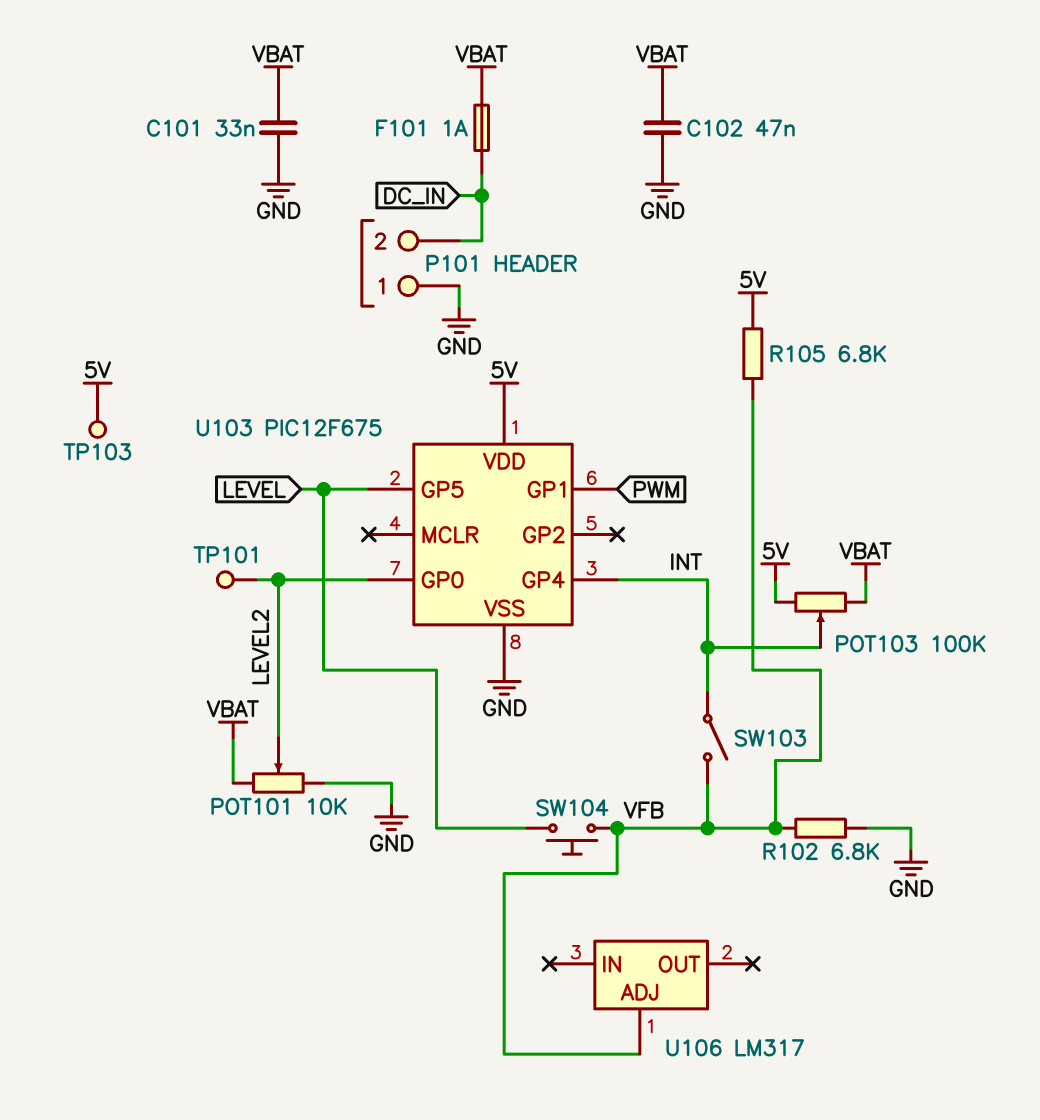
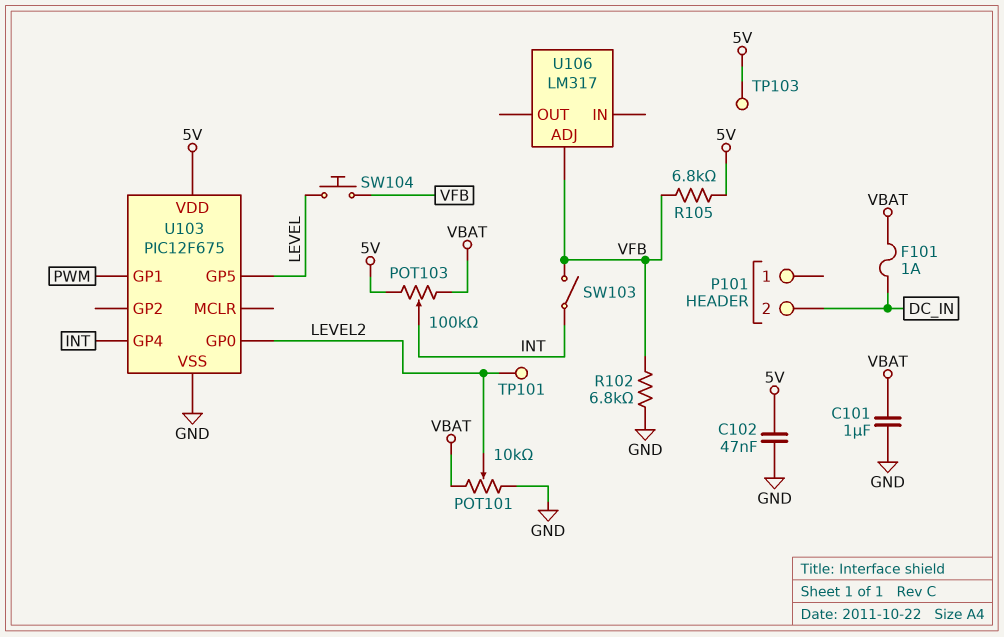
C101: 33nF (GND, VBAT) -> 1uF (GND, VBAT)
C102: 47nF (GND, VBAT) -> 47nF (5V, GND)
P101 pin 1: GND -> none

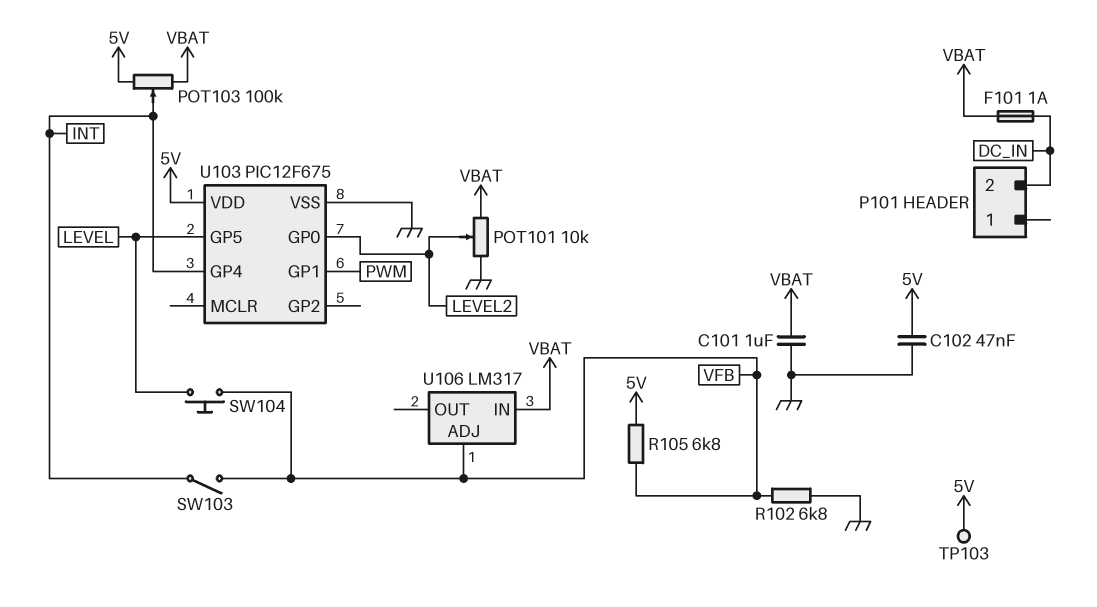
TP101: test point (LEVEL2) -> none
U106 pin IN: none -> VBAT

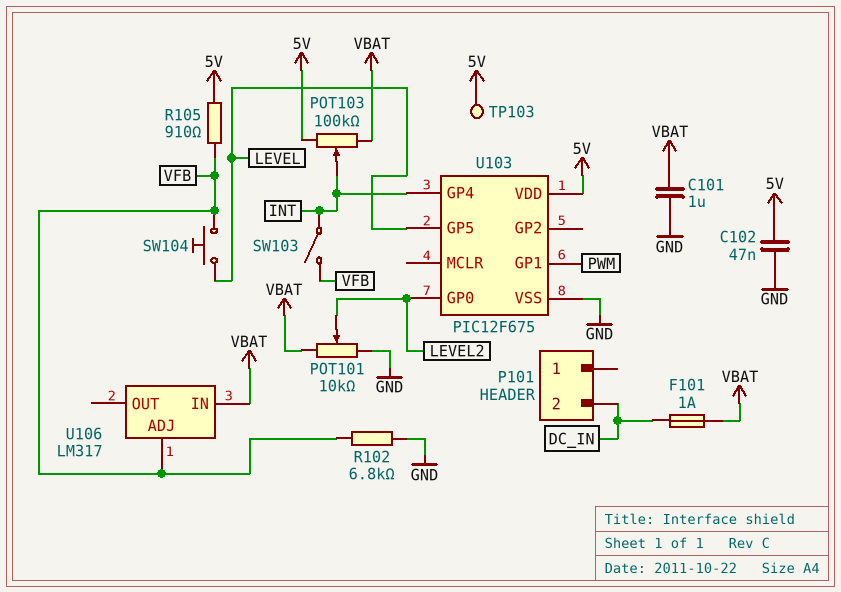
R105: 6.8k (5V, VFB) -> 910 (5V, VFB)

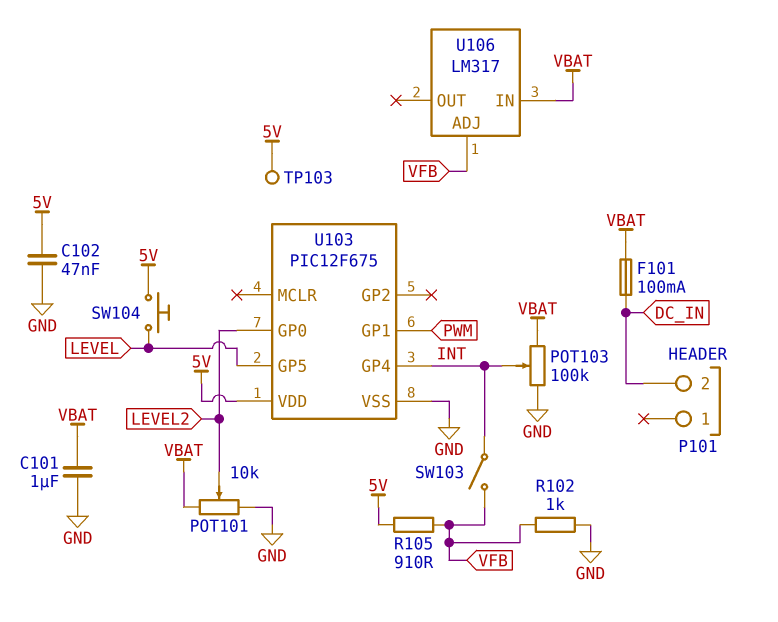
F101: 1A (DC_IN, VBAT) -> 100mA (DC_IN, VBAT)
POT103: 100k (5V, VBAT, wiper INT) -> 100k (GND, VBAT, wiper INT)
R102: 6.8k (GND, VFB) -> 1k (GND, VFB)
SW104: button (LEVEL, VFB) -> button (5V, LEVEL)

